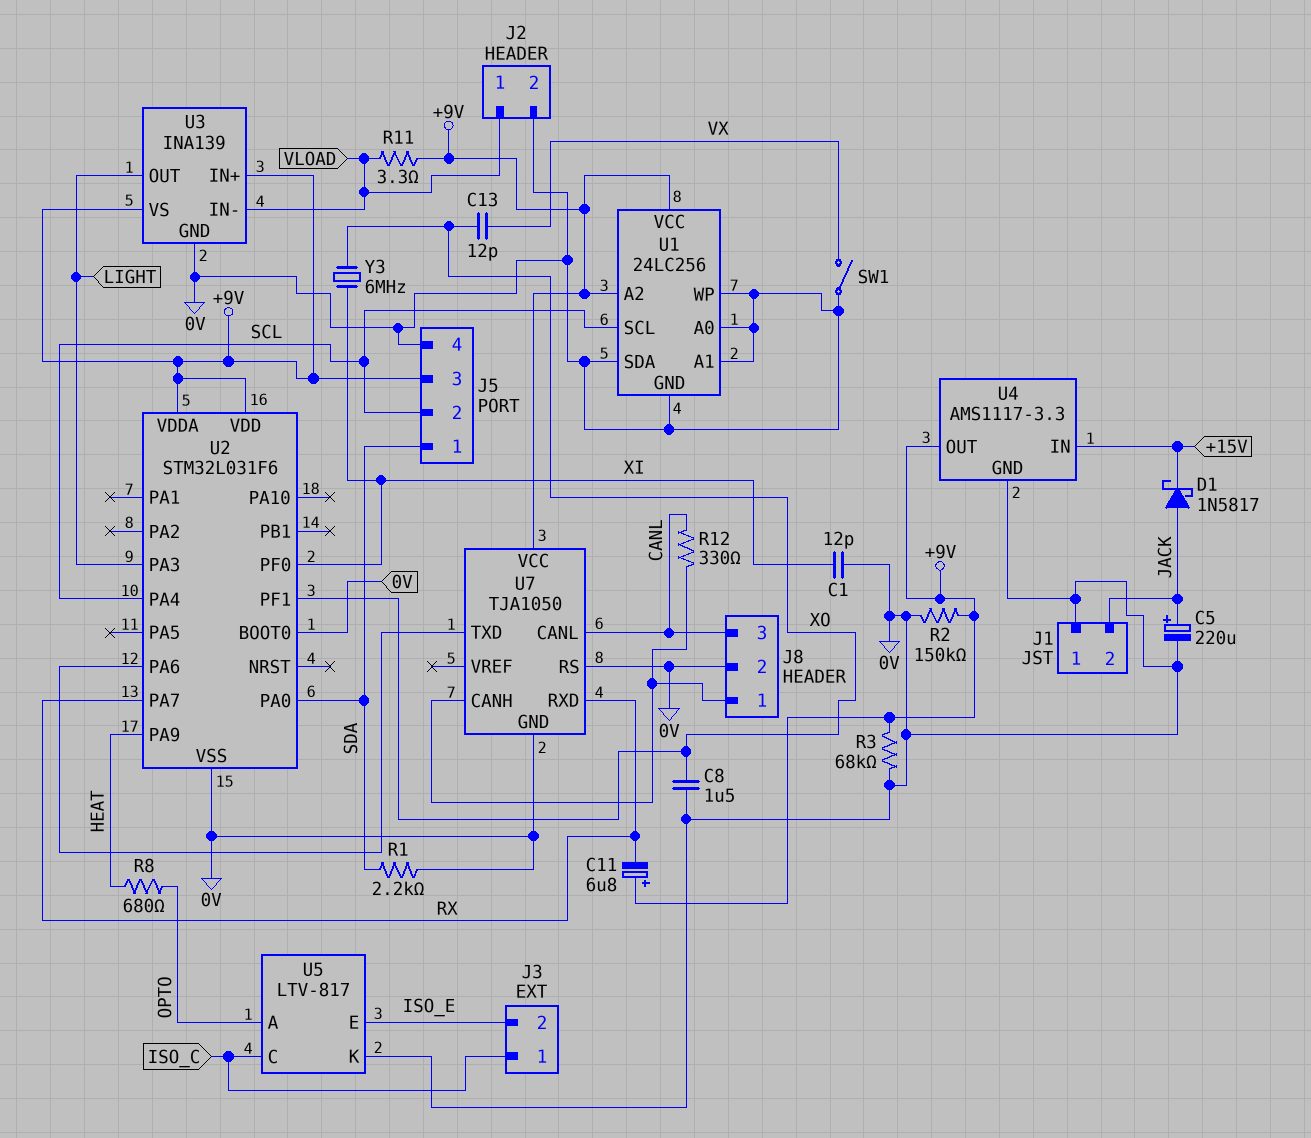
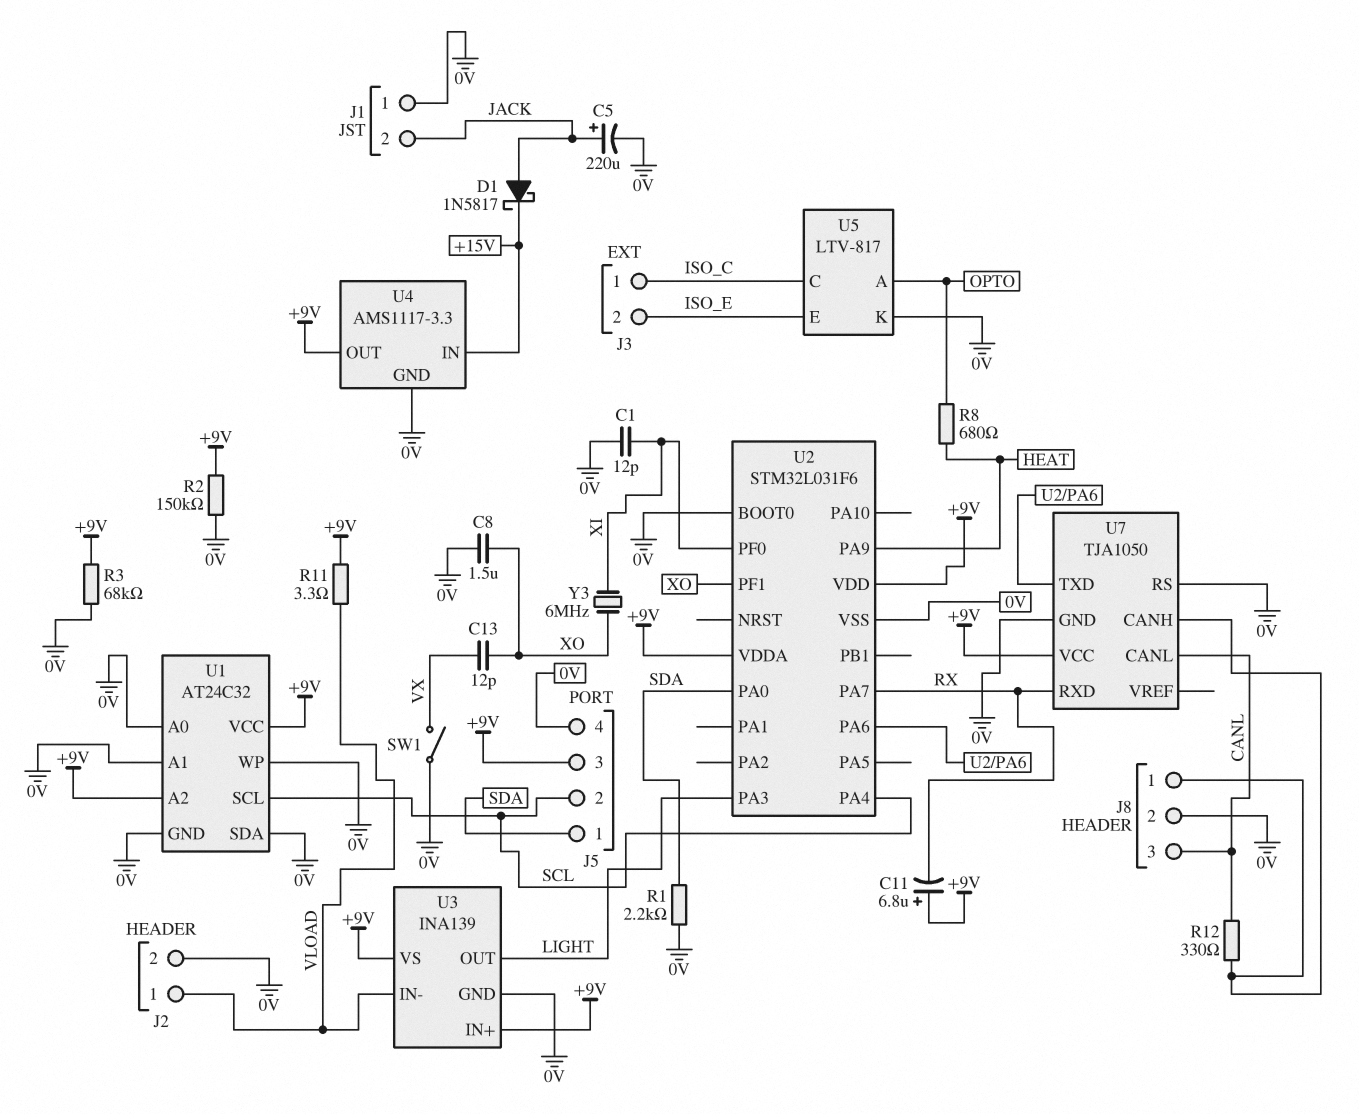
U1: 24LC256 -> AT24C32

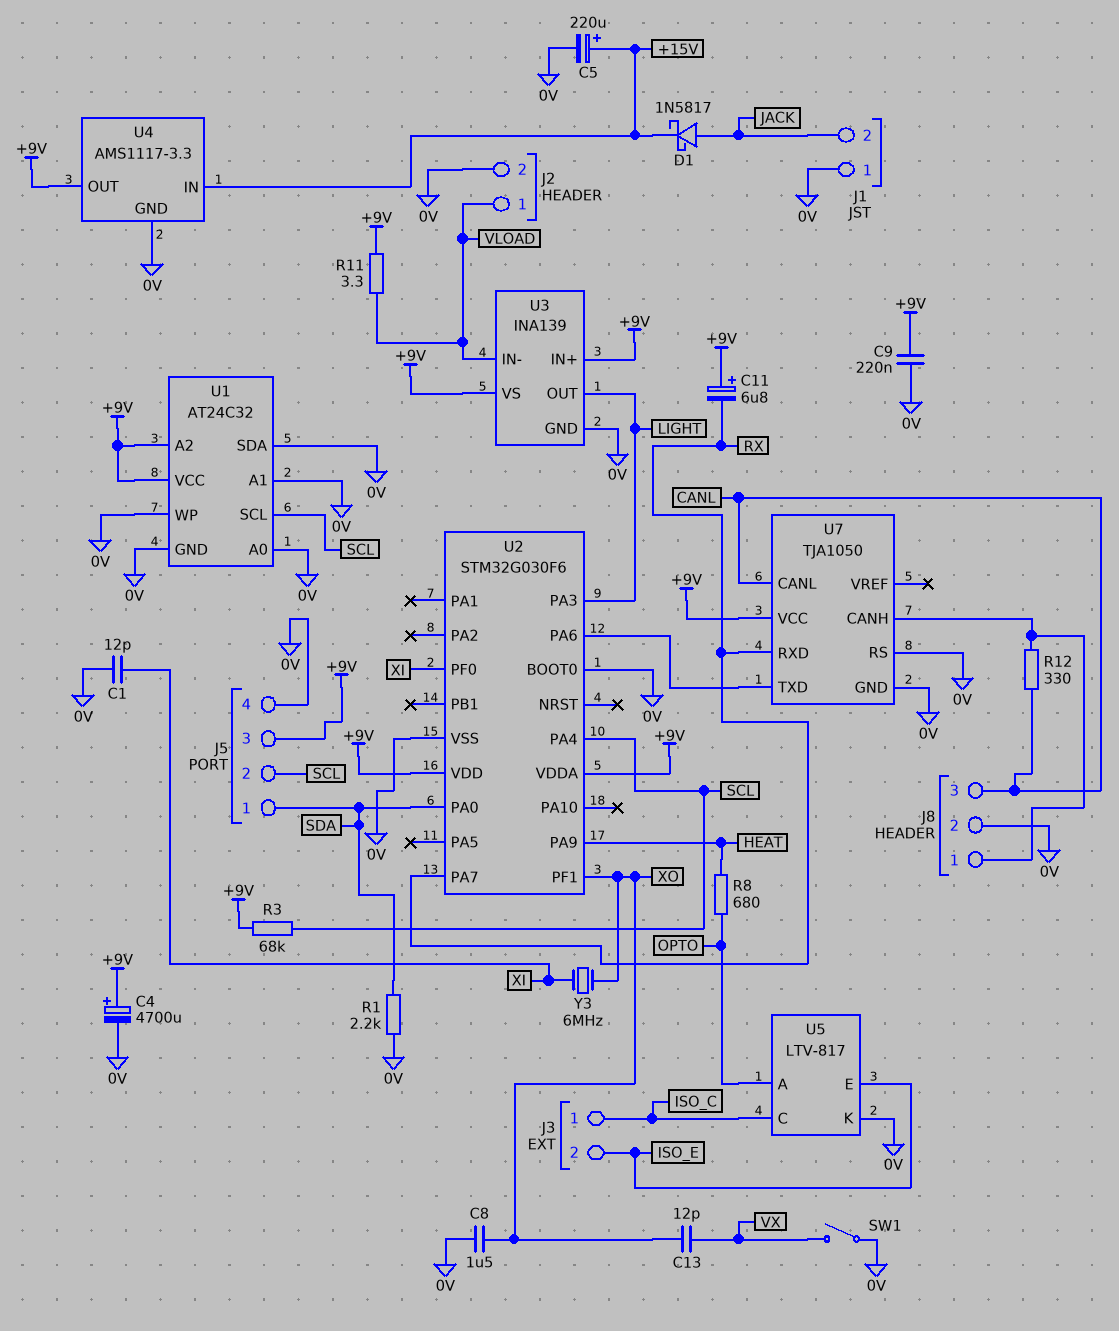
C4: none -> 4700uF (plus +9V, minus 0V)
C5: 220uF (plus JACK, minus 0V) -> 220uF (plus +15V, minus 0V)
C9: none -> 220nF (+9V, 0V)
R2: 150k (+9V, 0V) -> none
R3: 68k (+9V, 0V) -> 68k (+9V, SCL)
U2: STM32L031F6 -> STM32G030F6

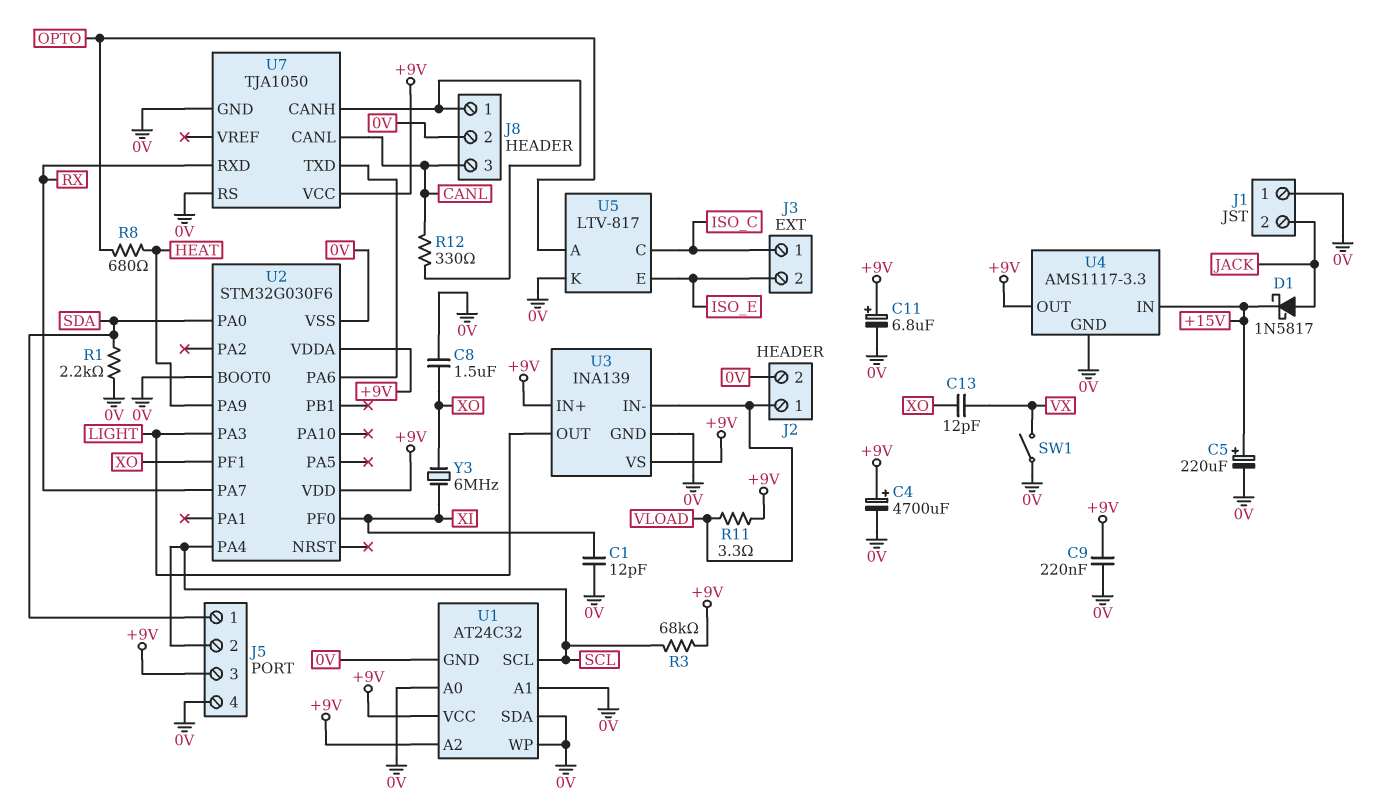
C11: 6.8uF (plus +9V, minus RX) -> 6.8uF (plus +9V, minus 0V)

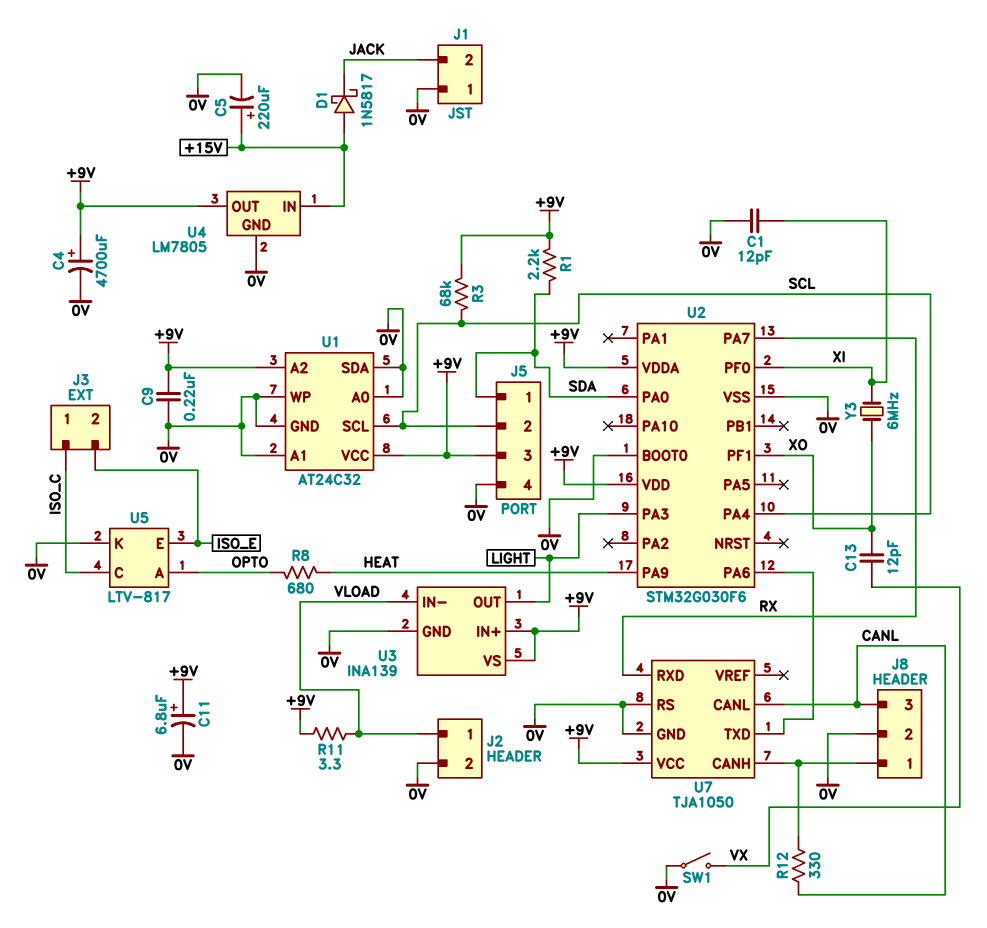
C8: 1.5uF (0V, XO) -> none
D1: schottky 1N5817 (A JACK, K +15V) -> schottky 1N5817 (A +15V, K JACK)
R1: 2.2k (0V, SDA) -> 2.2k (+9V, SDA)
U4: AMS1117-3.3 -> LM7805

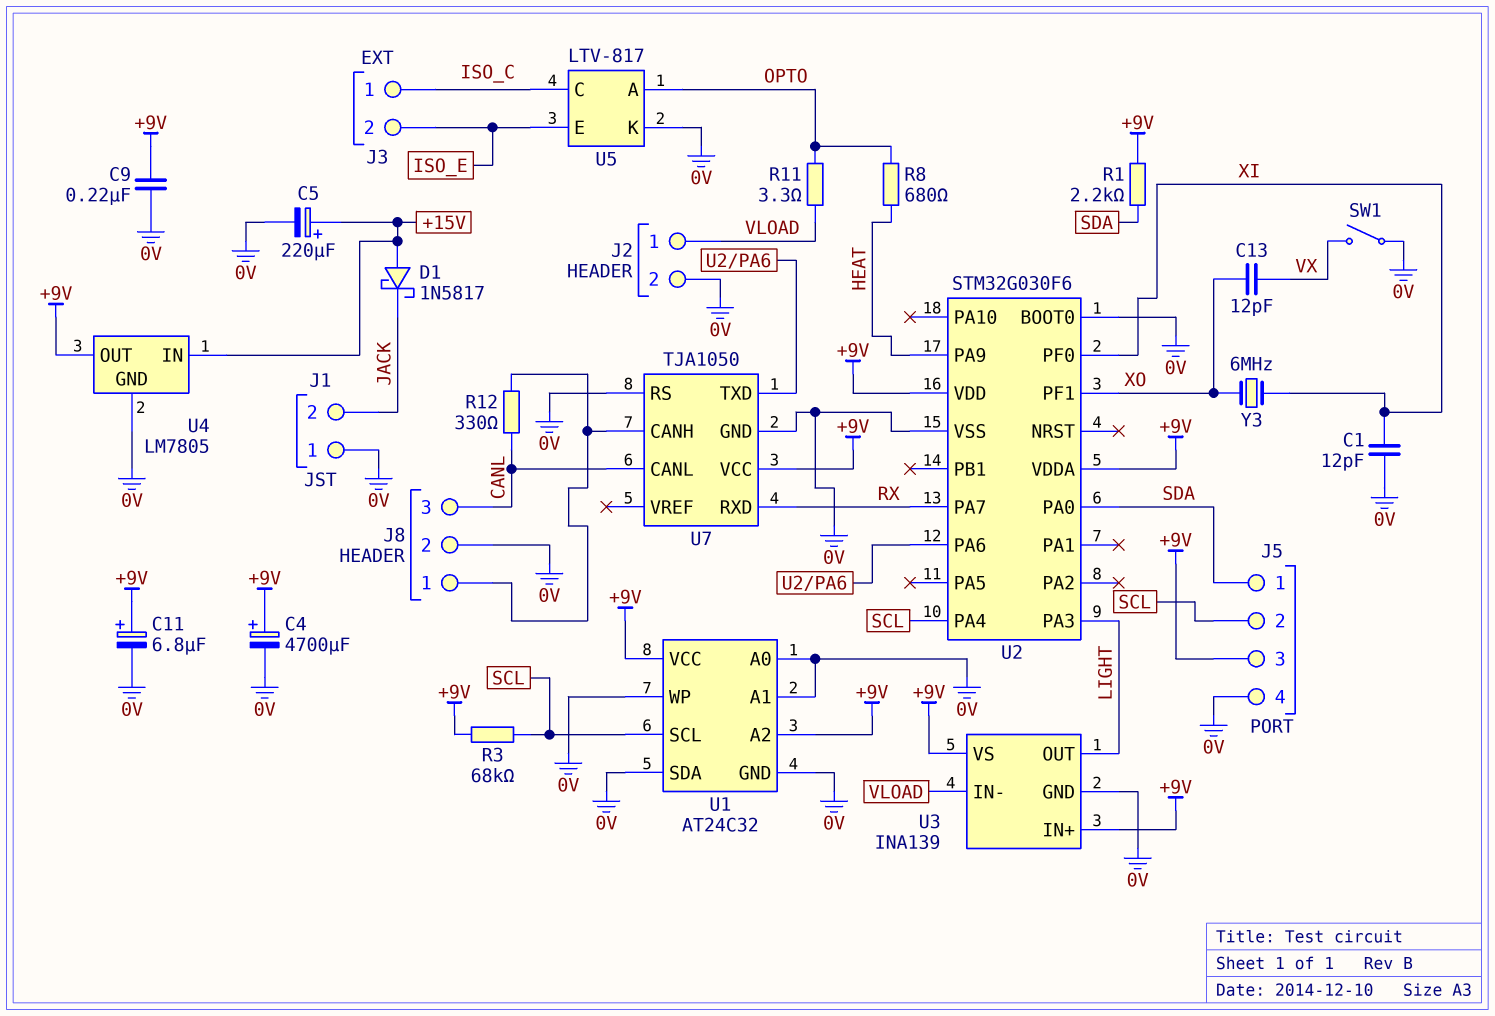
R11: 3.3 (+9V, VLOAD) -> 3.3 (OPTO, VLOAD)

